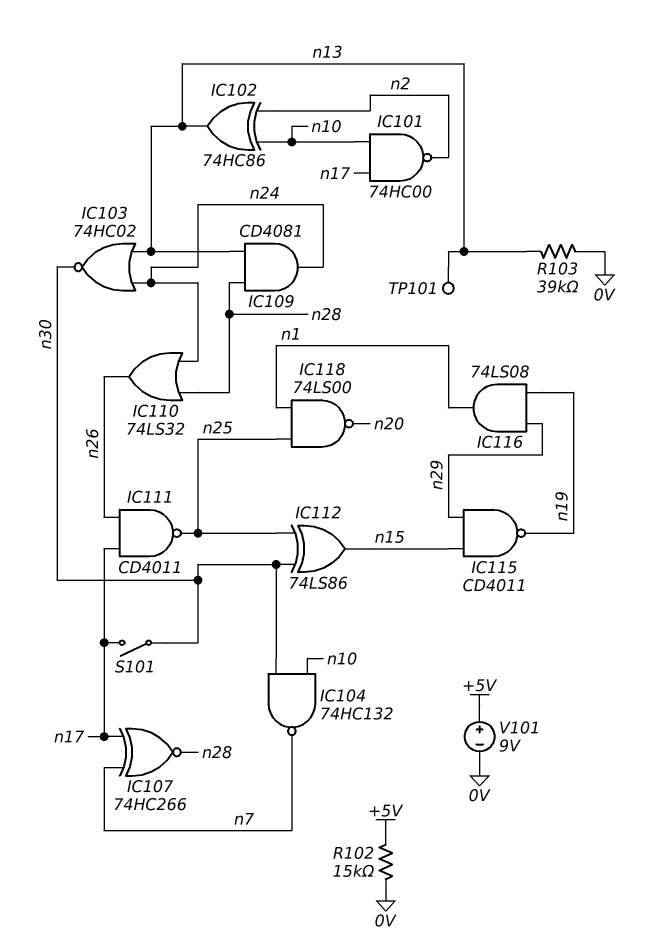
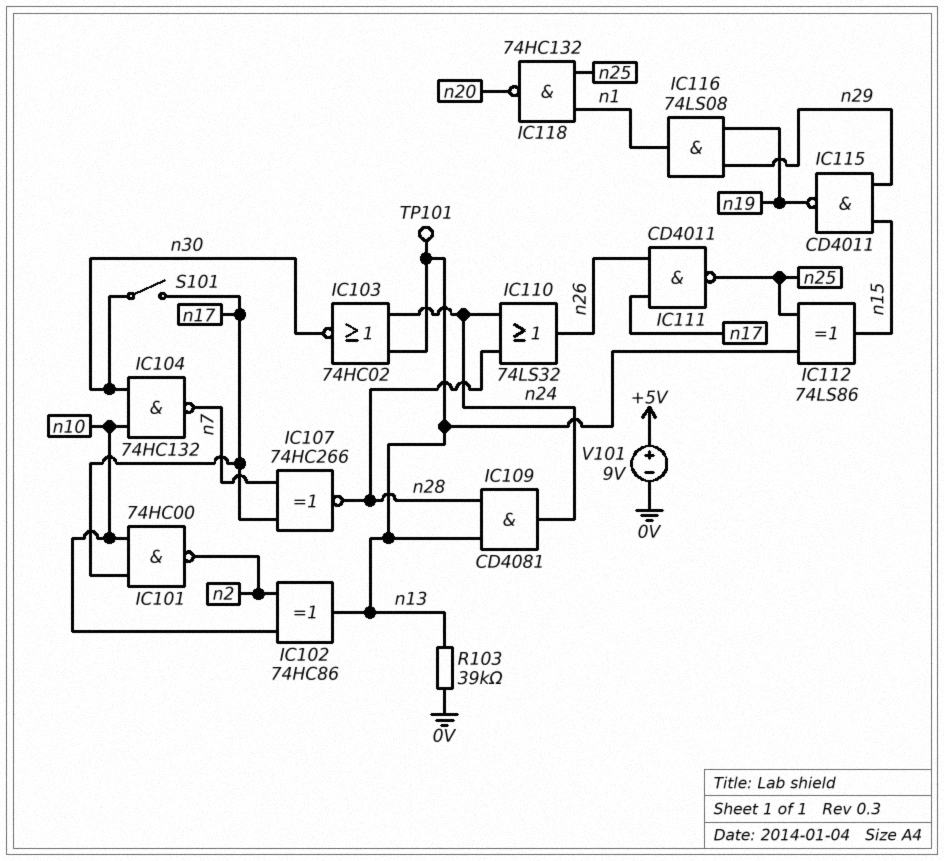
IC112: XOR 74LS86 (in n25, in n30, out n15) -> XOR 74LS86 (in n13, in n25, out n15)
IC118: NAND 74LS00 (in n1, in n25, out n20) -> NAND 74HC132 (in n1, in n25, out n20)
R102: 15k (+5V, 0V) -> none

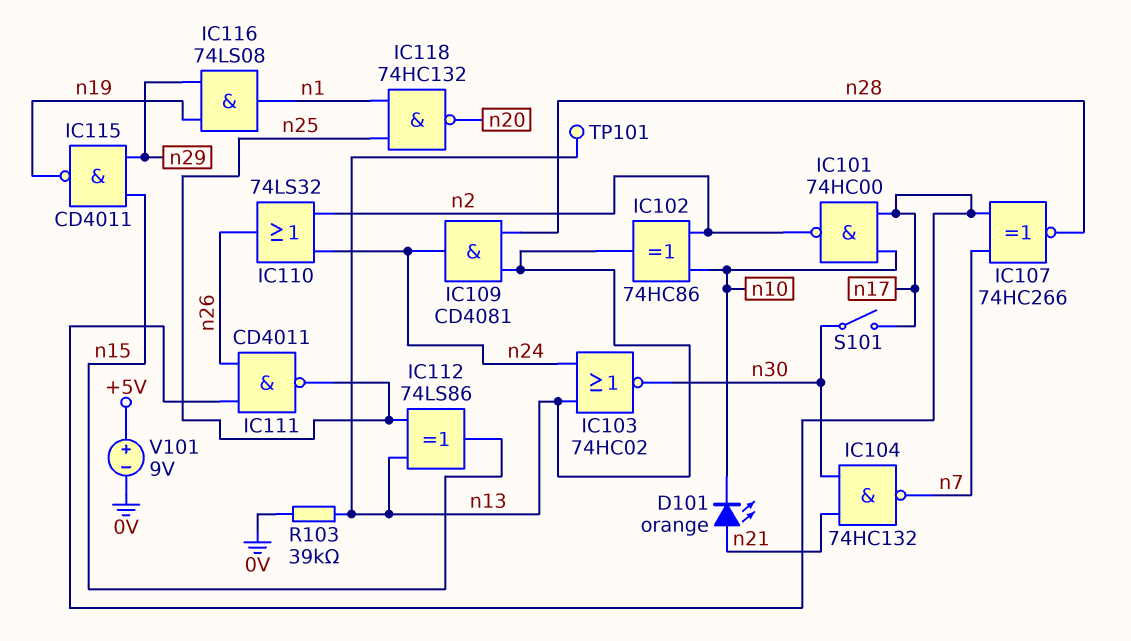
D101: none -> LED orange (A n21, K n10)
IC104: NAND 74HC132 (in n10, in n30, out n7) -> NAND 74HC132 (in n21, in n30, out n7)
IC110: OR 74LS32 (in n24, in n28, out n26) -> OR 74LS32 (in n2, in n24, out n26)

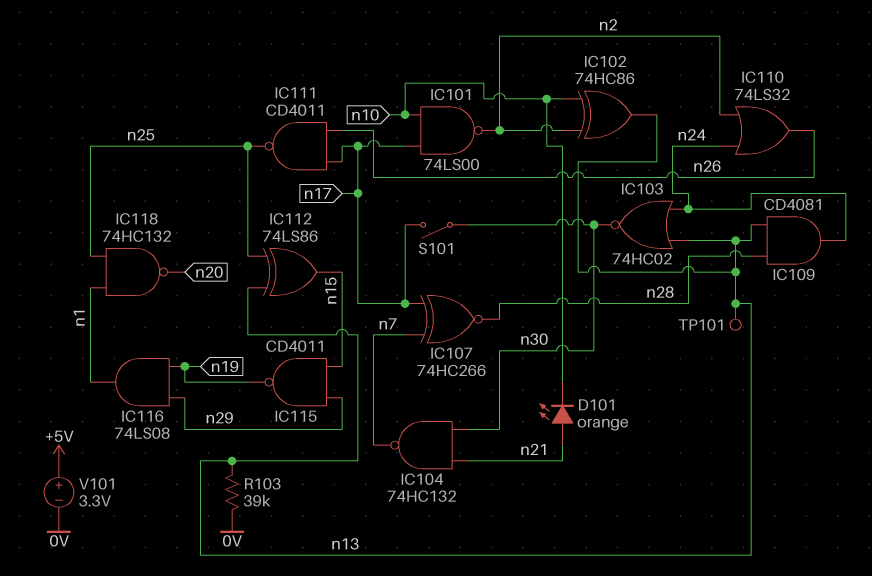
IC101: NAND 74HC00 (in n10, in n17, out n2) -> NAND 74LS00 (in n10, in n17, out n2)
V101: 9V (plus +5V, minus 0V) -> 3.3V (plus +5V, minus 0V)

